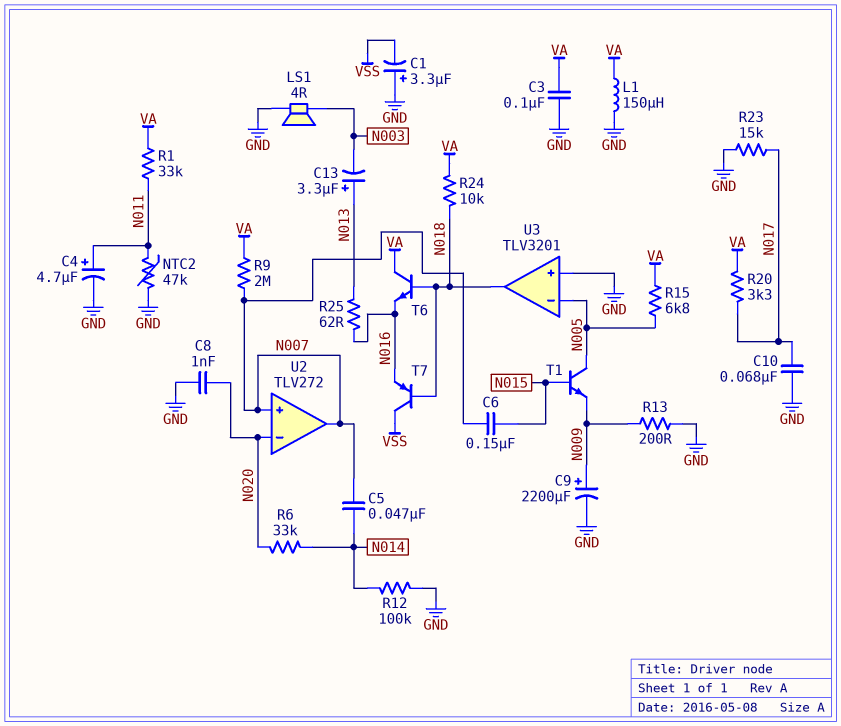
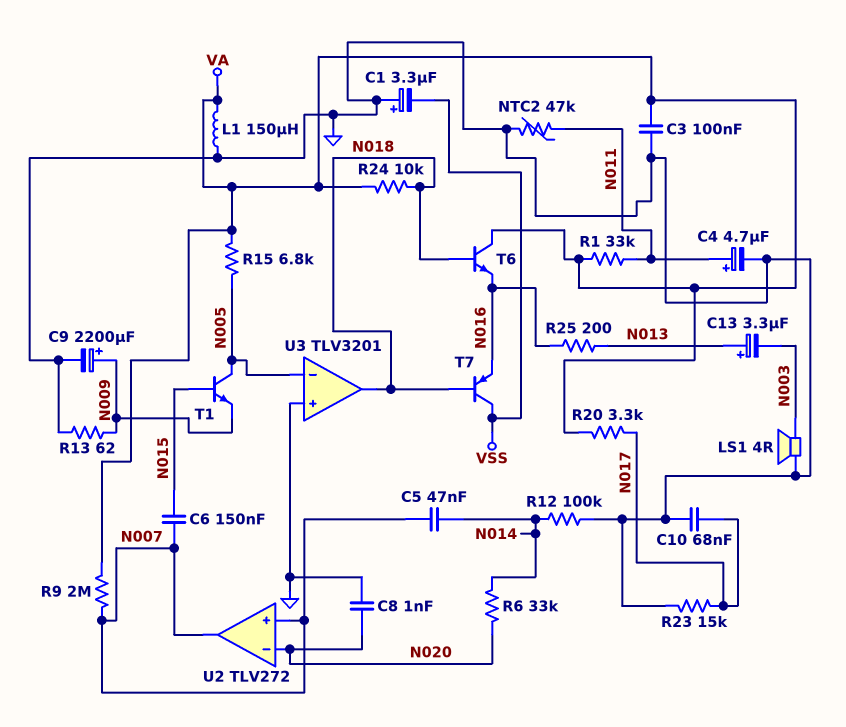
R13: 200 (GND, N009) -> 62 (GND, N009)
R25: 62 (N013, N016) -> 200 (N013, N016)

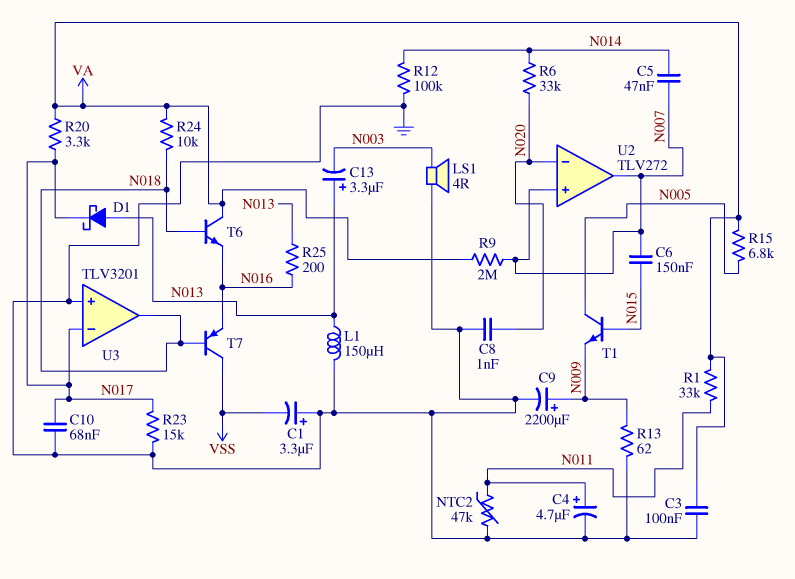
D1: none -> schottky (A N013, K N017)
L1: 150uH (GND, VA) -> 150uH (GND, N013)
U3 pin in-: N005 -> N017

